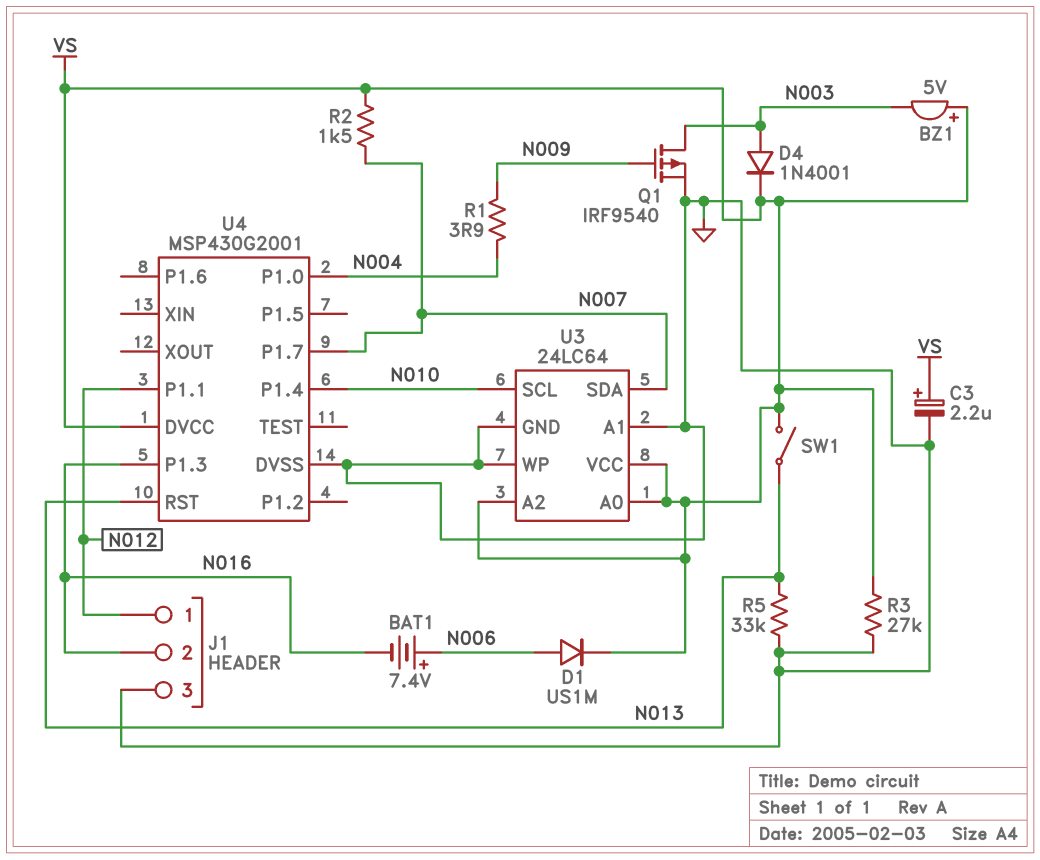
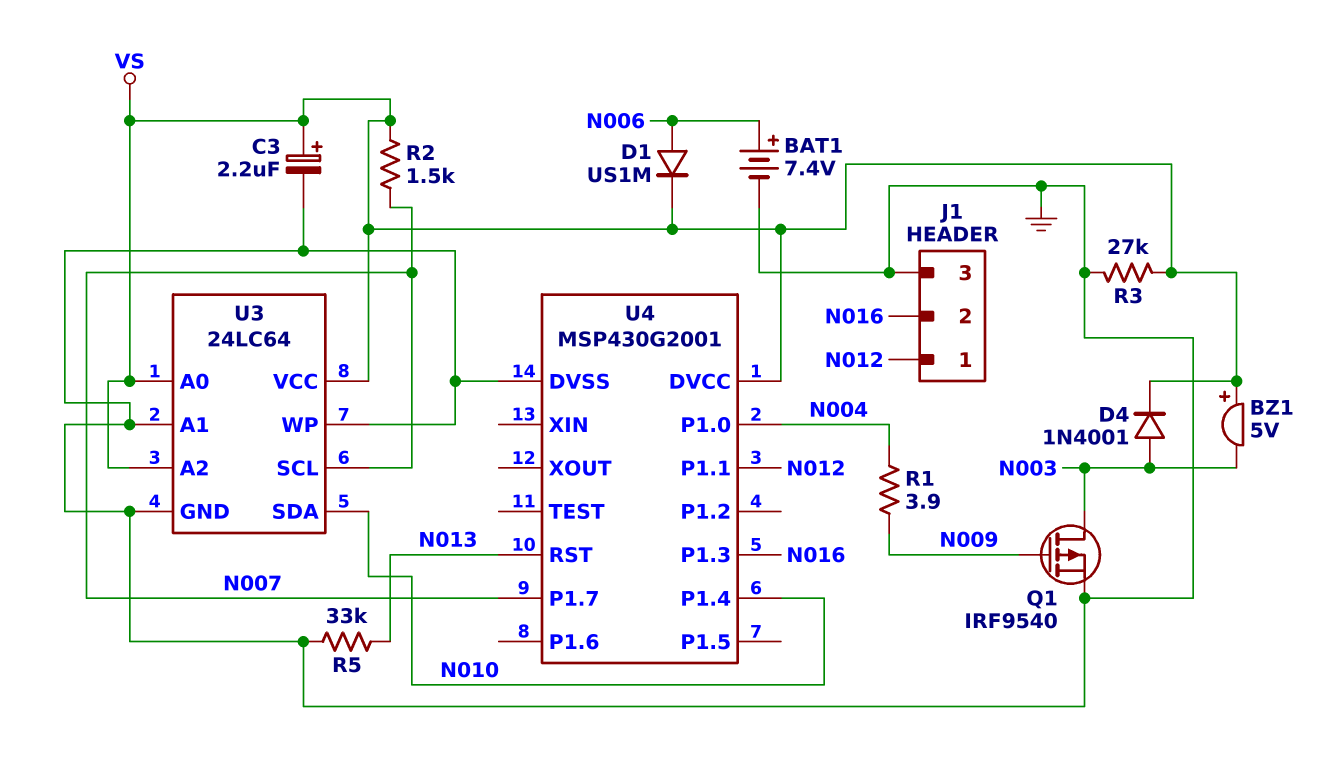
BAT1: 7.4V (plus N006, minus N016) -> 7.4V (plus N006, minus GND)
SW1: switch (N013, VS) -> none
U3 pin SCL: N010 -> N007
U3 pin SDA: N007 -> N010

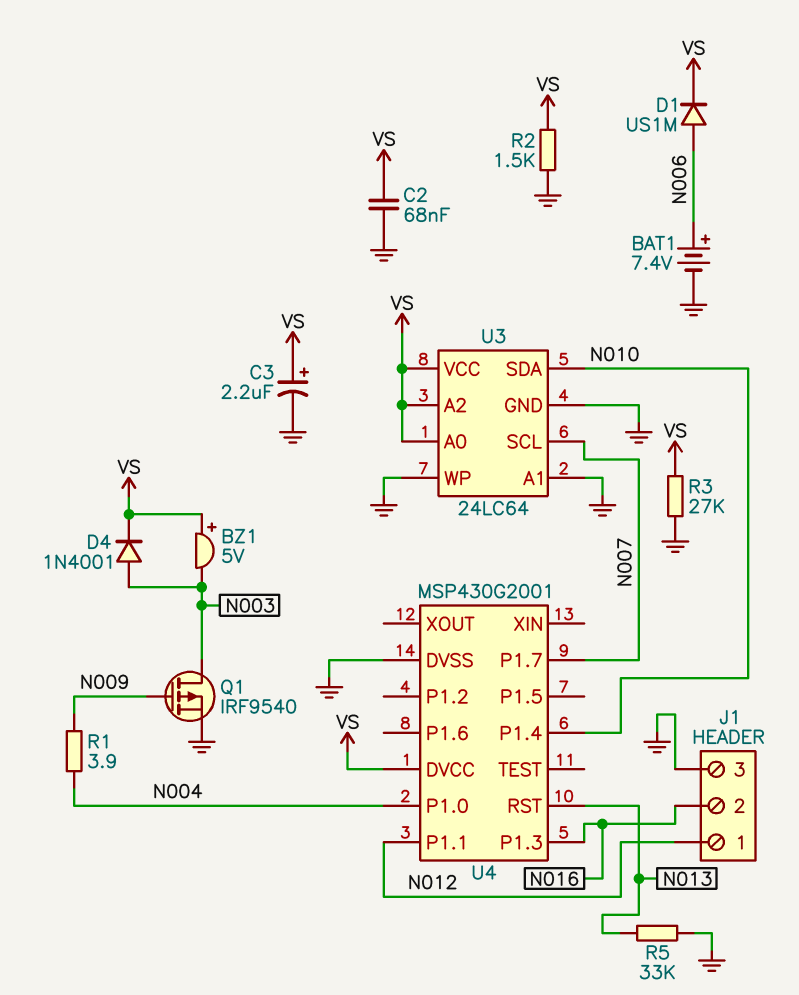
C2: none -> 68nF (GND, VS)
R2: 1.5k (N007, VS) -> 1.5k (GND, VS)

